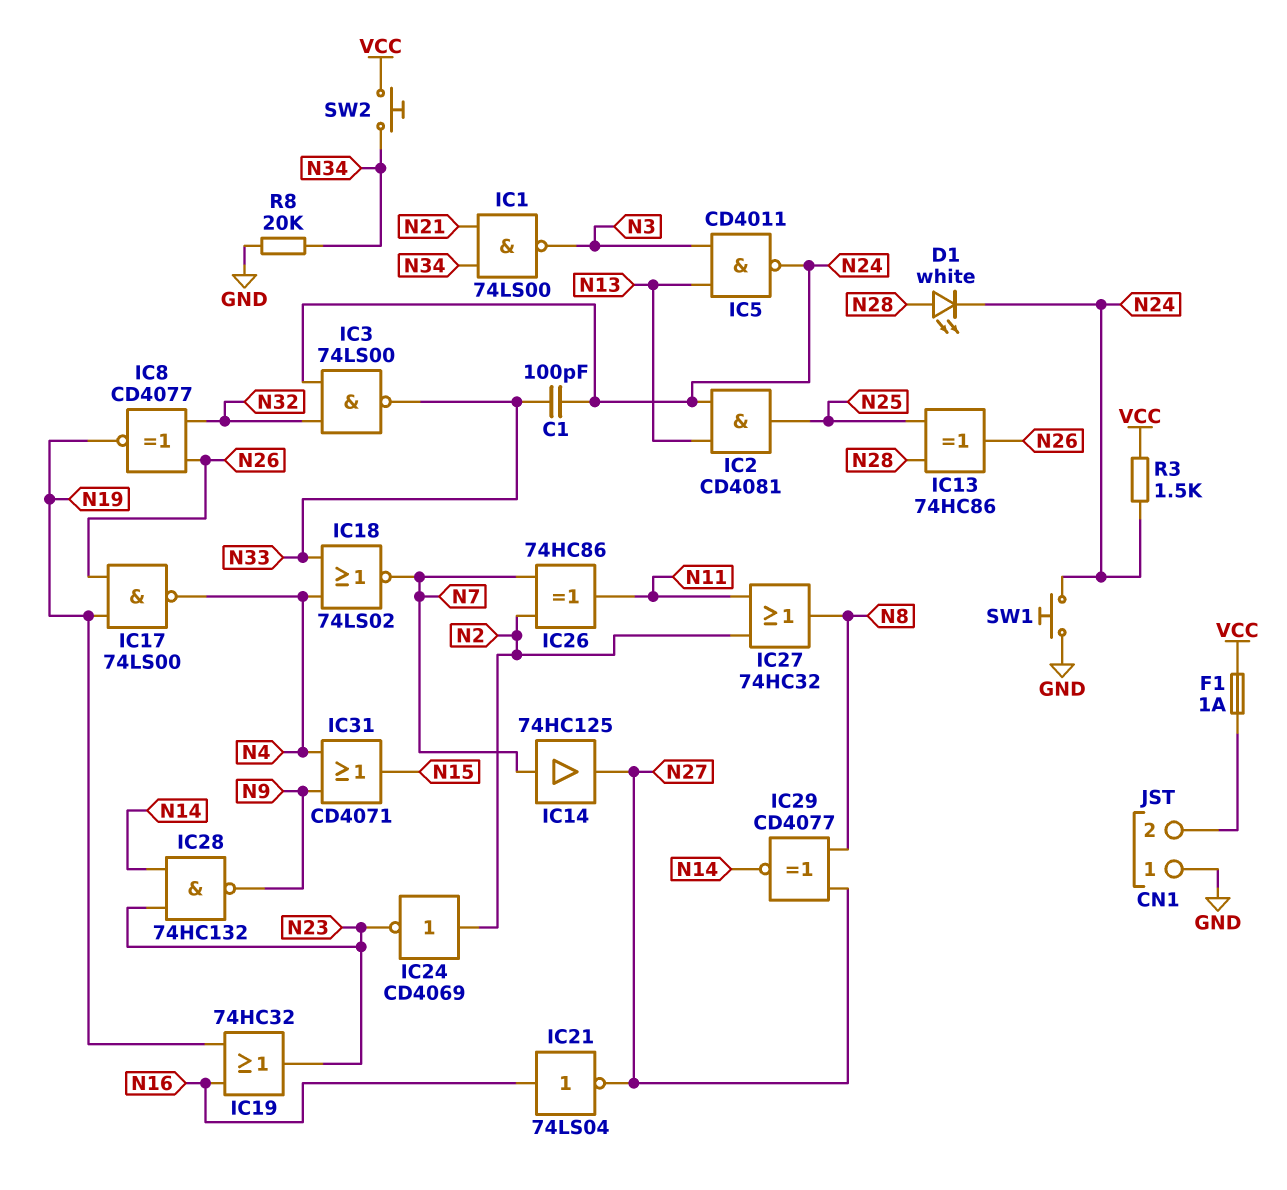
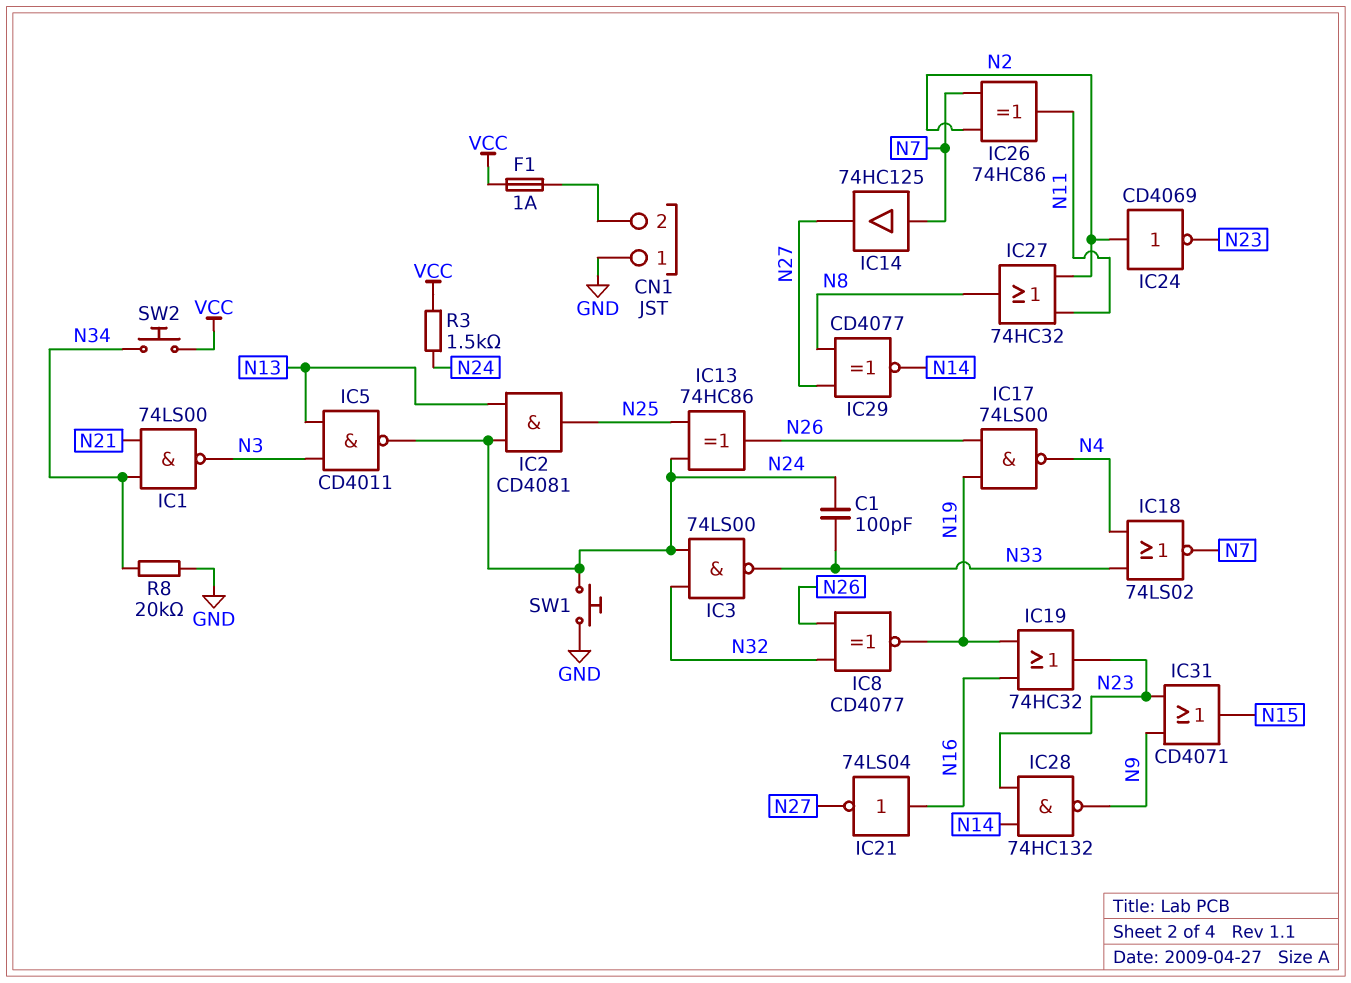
D1: LED white (A N28, K N24) -> none
IC13: XOR 74HC86 (in N25, in N28, out N26) -> XOR 74HC86 (in N24, in N25, out N26)
IC31: OR CD4071 (in N4, in N9, out N15) -> OR CD4071 (in N9, in N23, out N15)

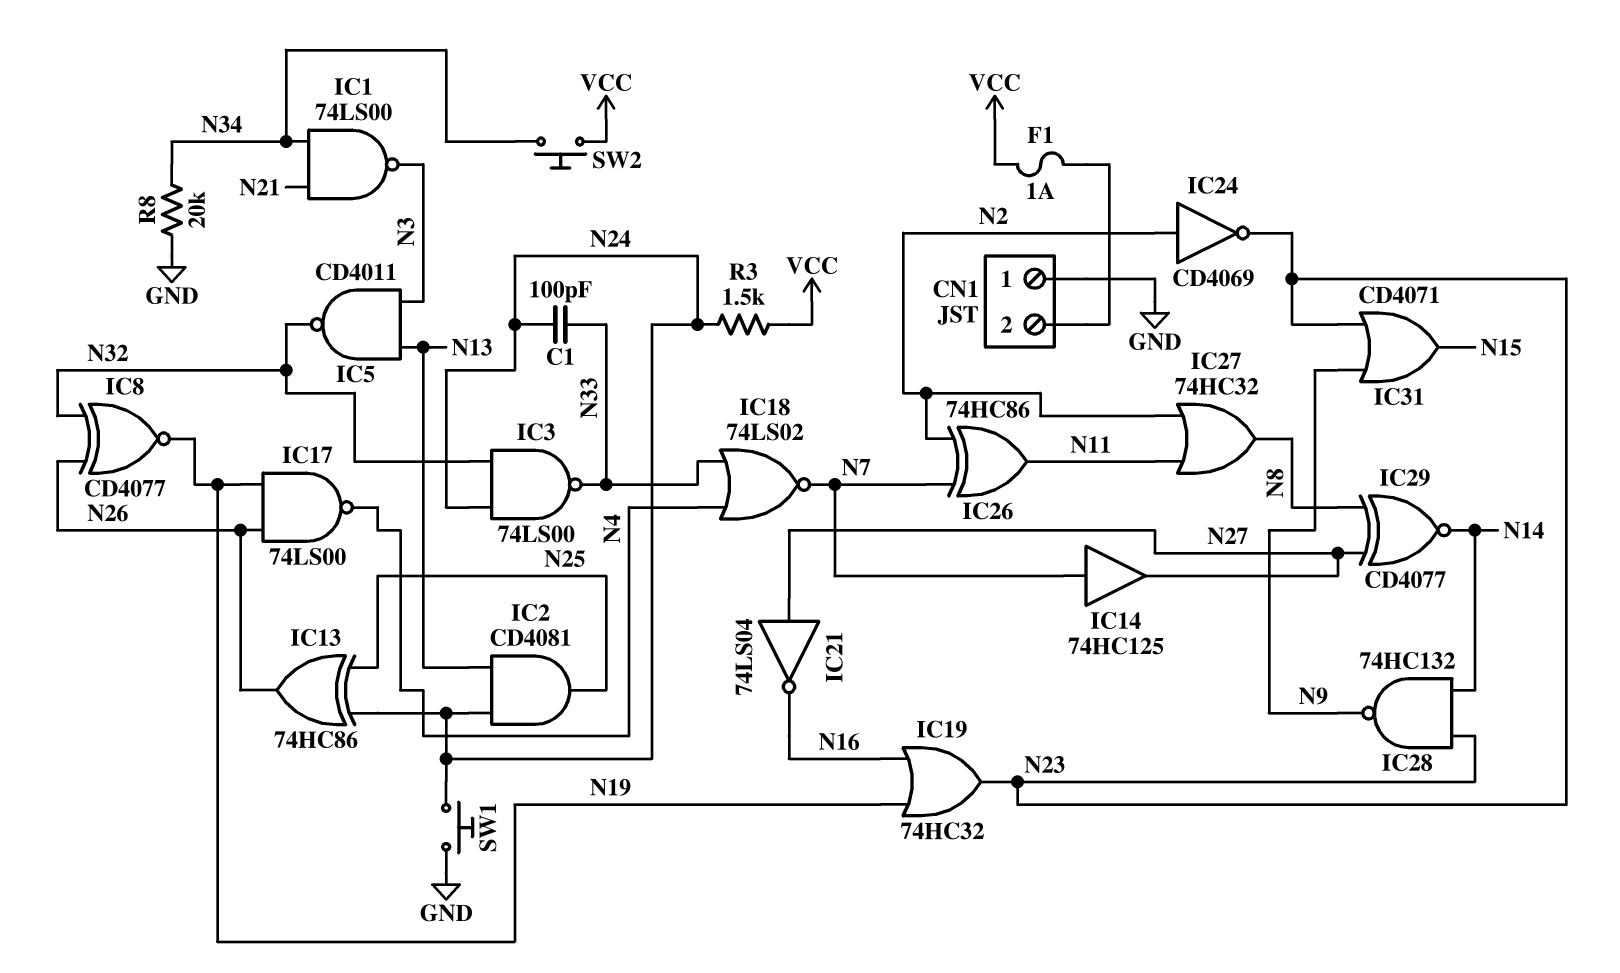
IC5: NAND CD4011 (in N3, in N13, out N24) -> NAND CD4011 (in N3, in N13, out N32)
IC21: NOT 74LS04 (in N16, out N27) -> NOT 74LS04 (in N27, out N16)

